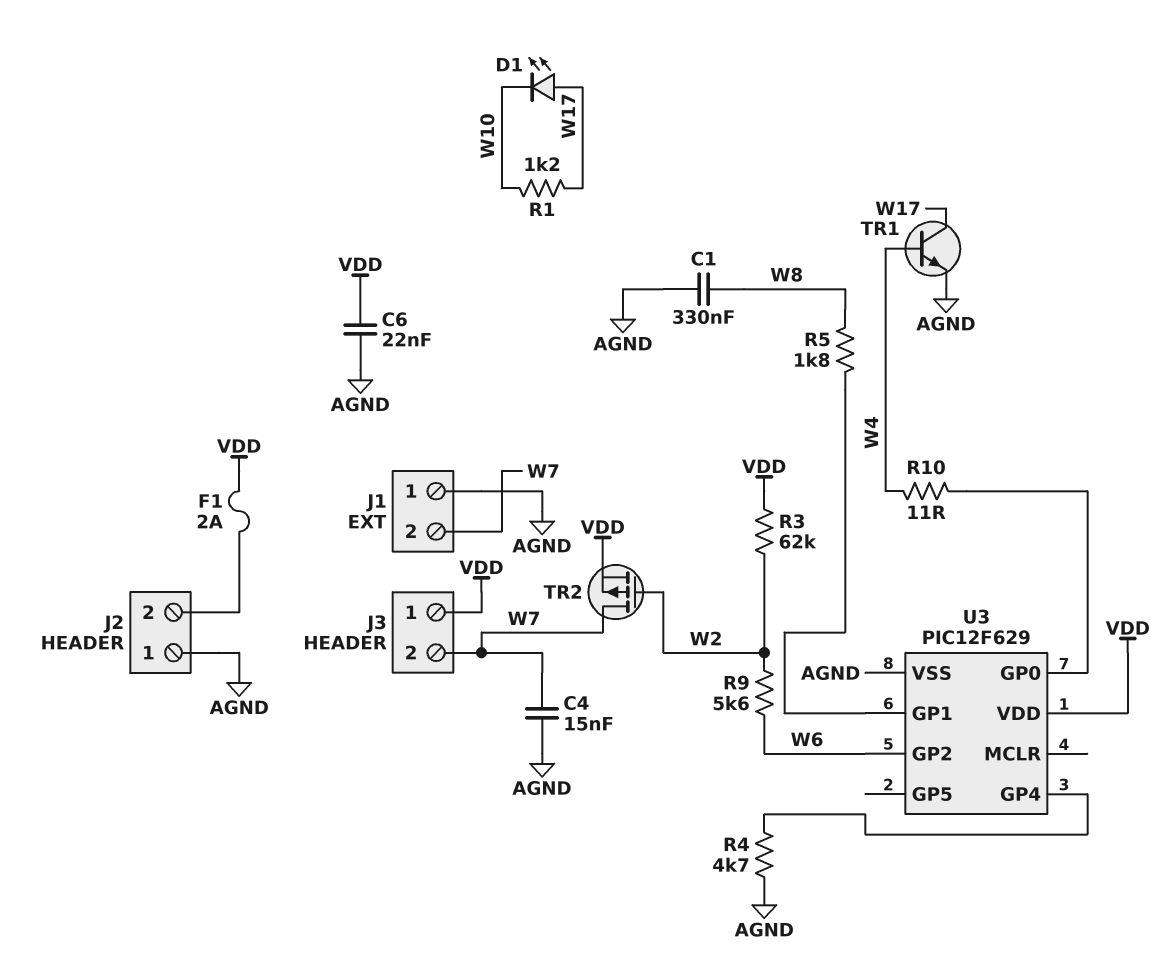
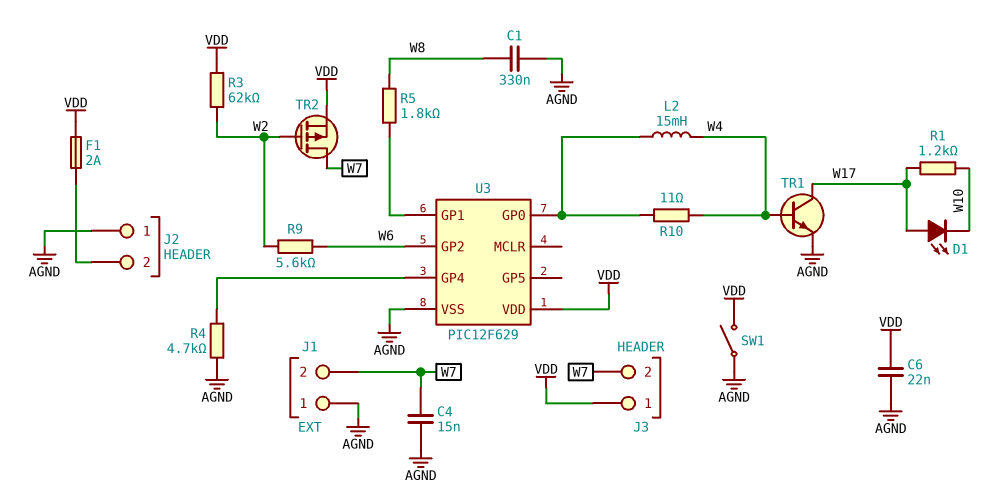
L2: none -> 15mH (U3/GP0, W4)
SW1: none -> switch (AGND, VDD)

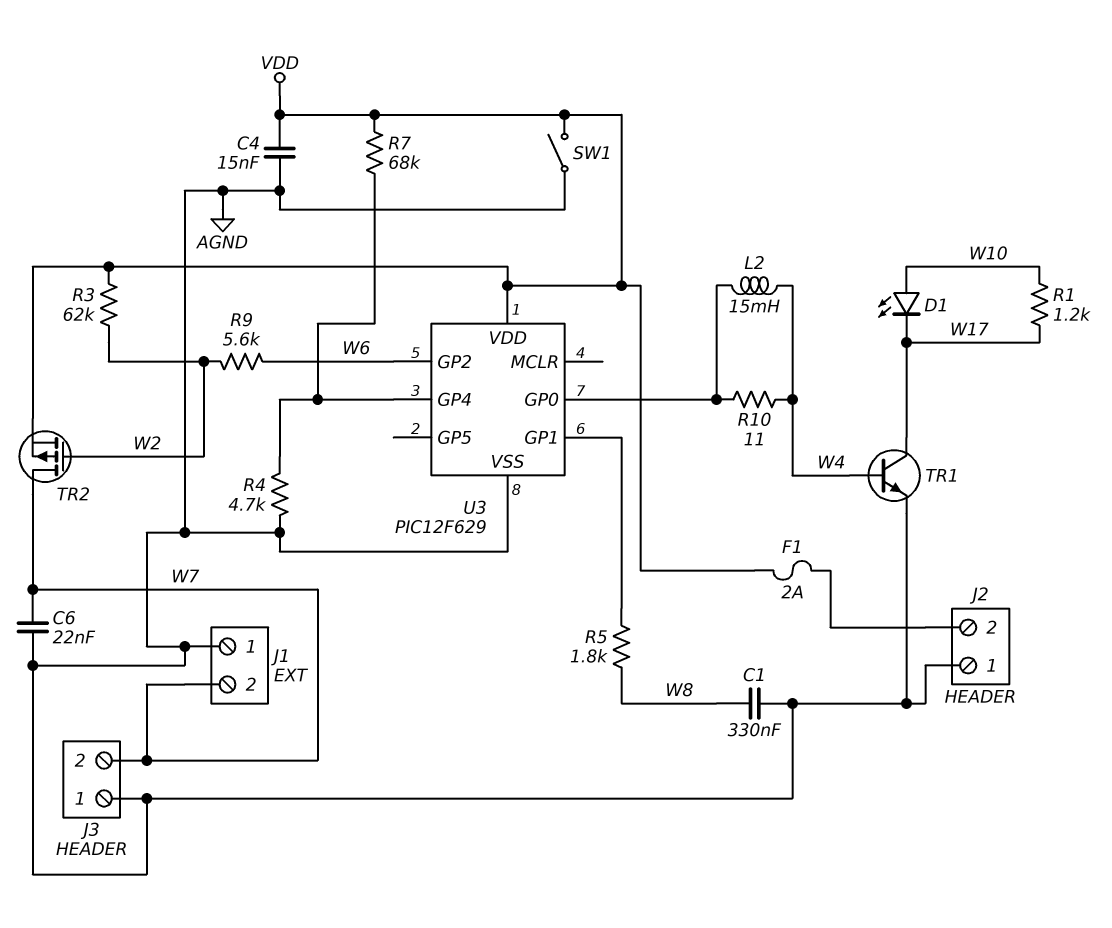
C4: 15nF (AGND, W7) -> 15nF (AGND, VDD)
C6: 22nF (AGND, VDD) -> 22nF (AGND, W7)
D1: LED (A W17, K W10) -> LED (A W10, K W17)
J3 pin 1: VDD -> AGND
R7: none -> 68k (U3/GP4, VDD)

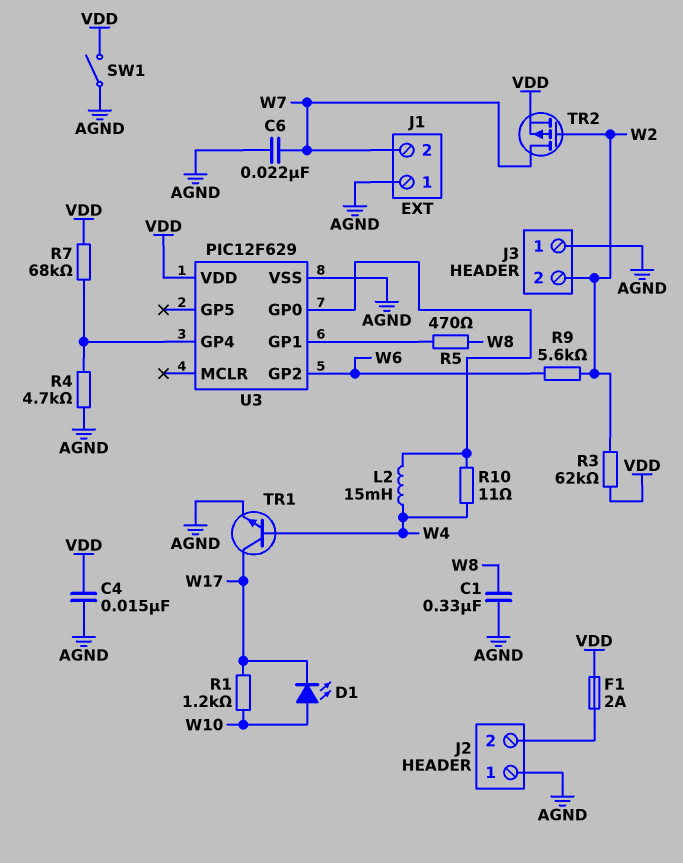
J3 pin 2: W7 -> W2
R5: 1.8k (U3/GP1, W8) -> 470 (U3/GP1, W8)

